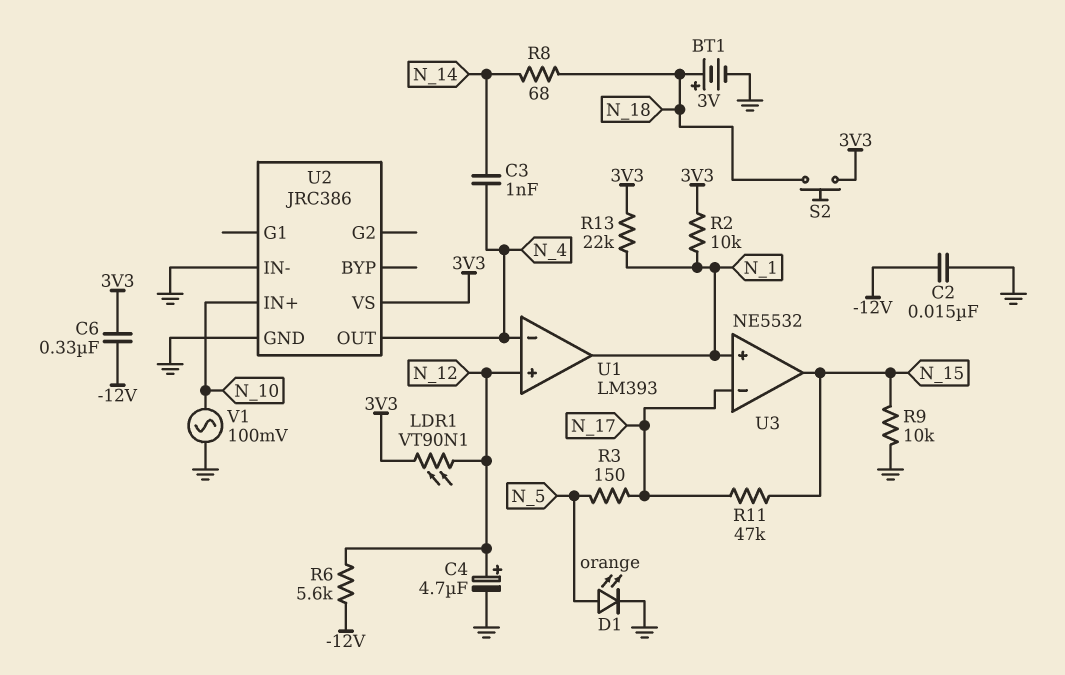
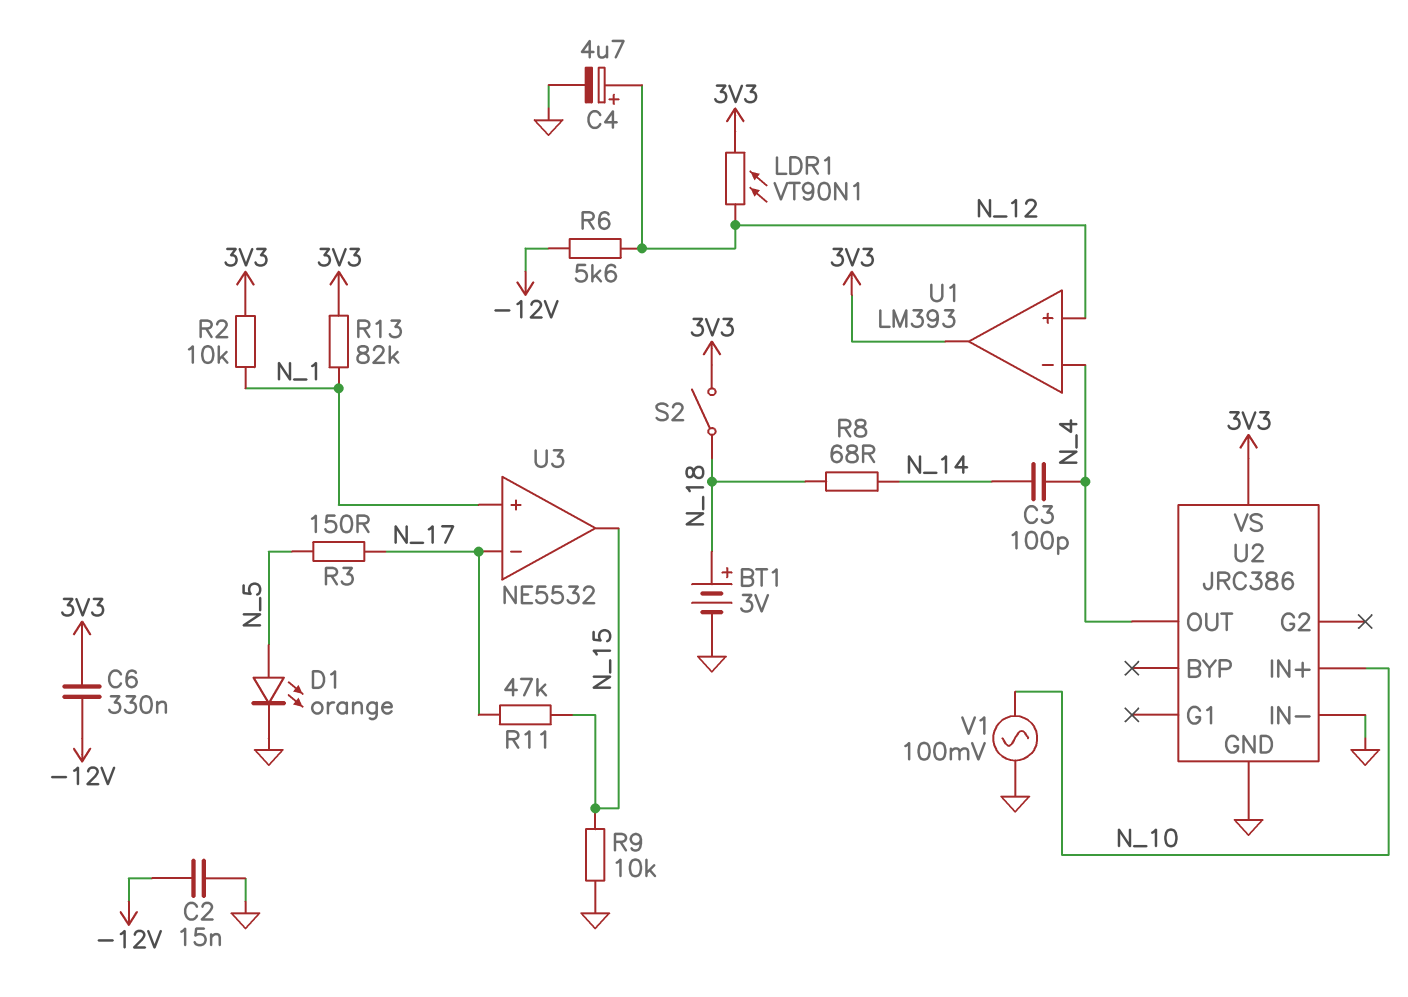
C3: 1nF (N_4, N_14) -> 100pF (N_4, N_14)
R13: 22k (3V3, N_1) -> 82k (3V3, N_1)
S2: button (3V3, N_18) -> switch (3V3, N_18)
U1 pin out: N_1 -> 3V3

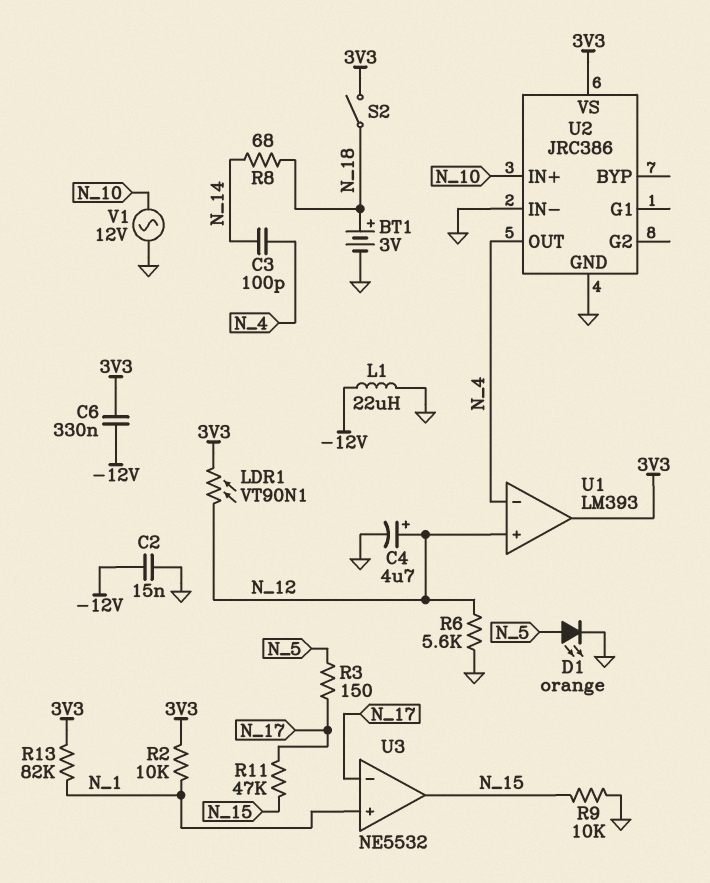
L1: none -> 22uH (-12V, GND)
R6: 5.6k (-12V, N_12) -> 5.6k (GND, N_12)
V1: AC 100mV (GND, N_10) -> AC 12V (GND, N_10)

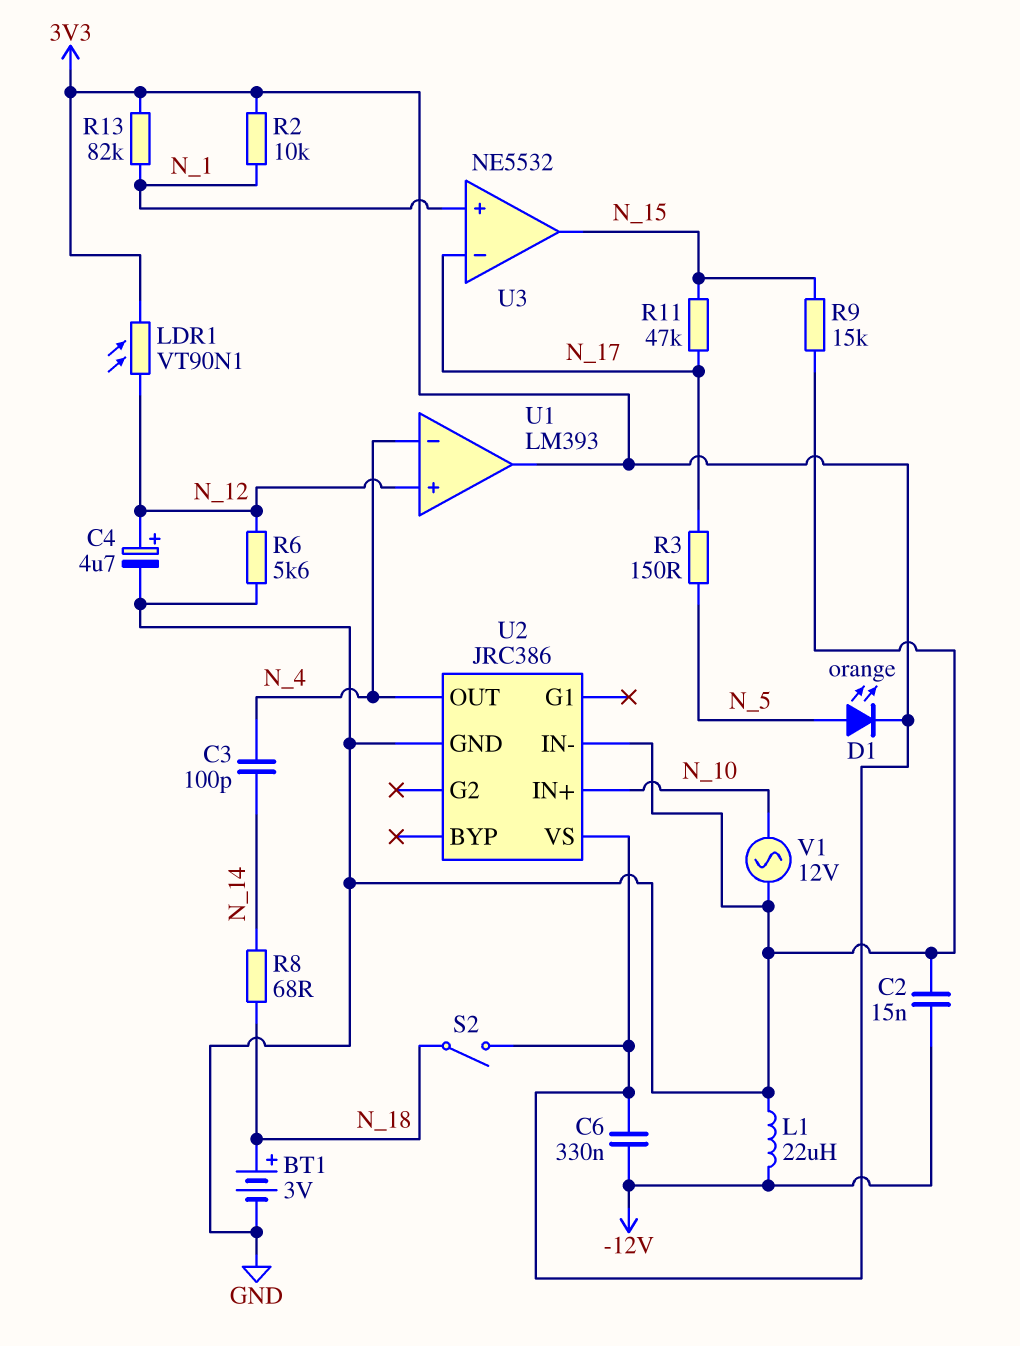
D1: LED orange (A N_5, K GND) -> LED orange (A N_5, K 3V3)
R9: 10k (GND, N_15) -> 15k (GND, N_15)

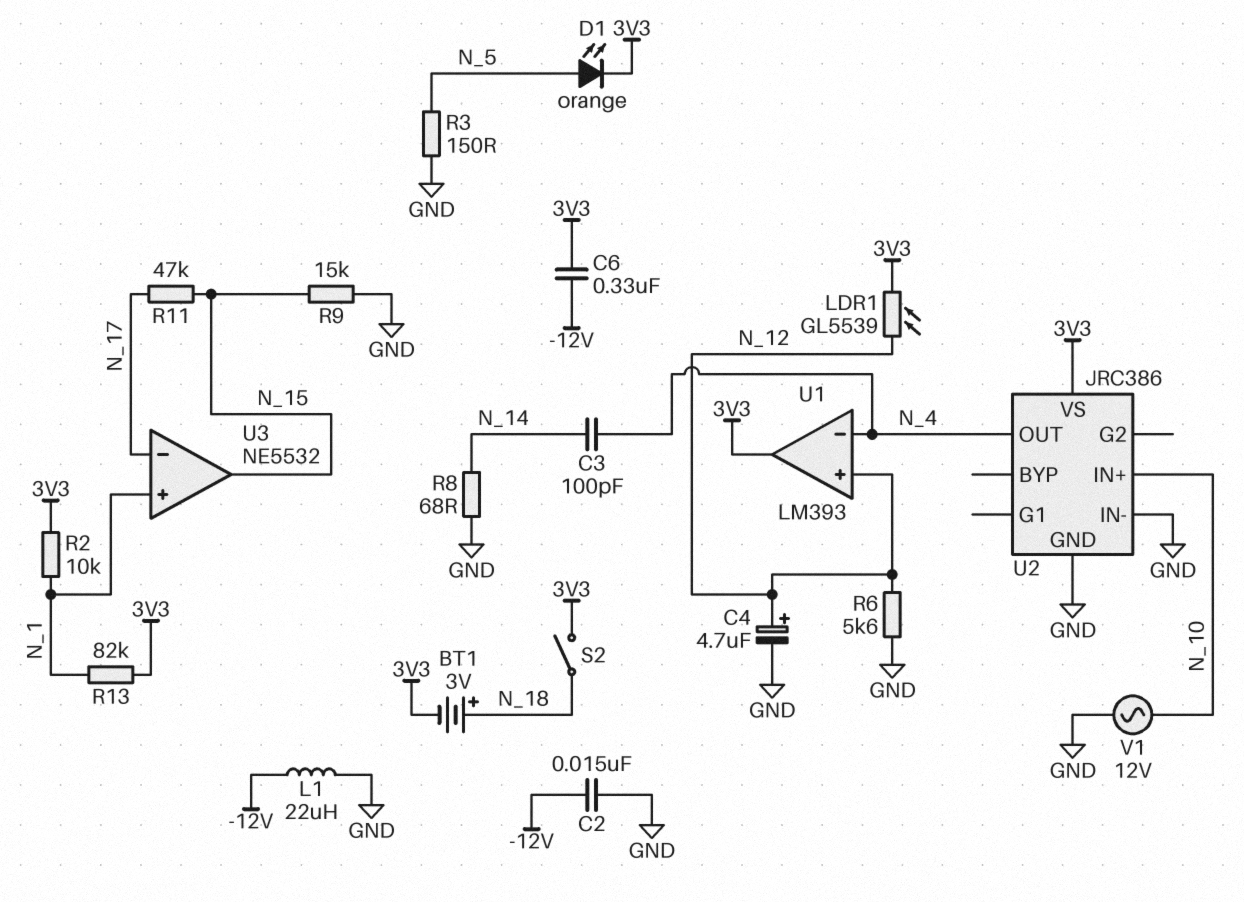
BT1: 3V (plus N_18, minus GND) -> 3V (plus N_18, minus 3V3)
LDR1: VT90N1 (3V3, N_12) -> GL5539 (3V3, N_12)
R3: 150 (N_5, N_17) -> 150 (GND, N_5)
R8: 68 (N_14, N_18) -> 68 (GND, N_14)

